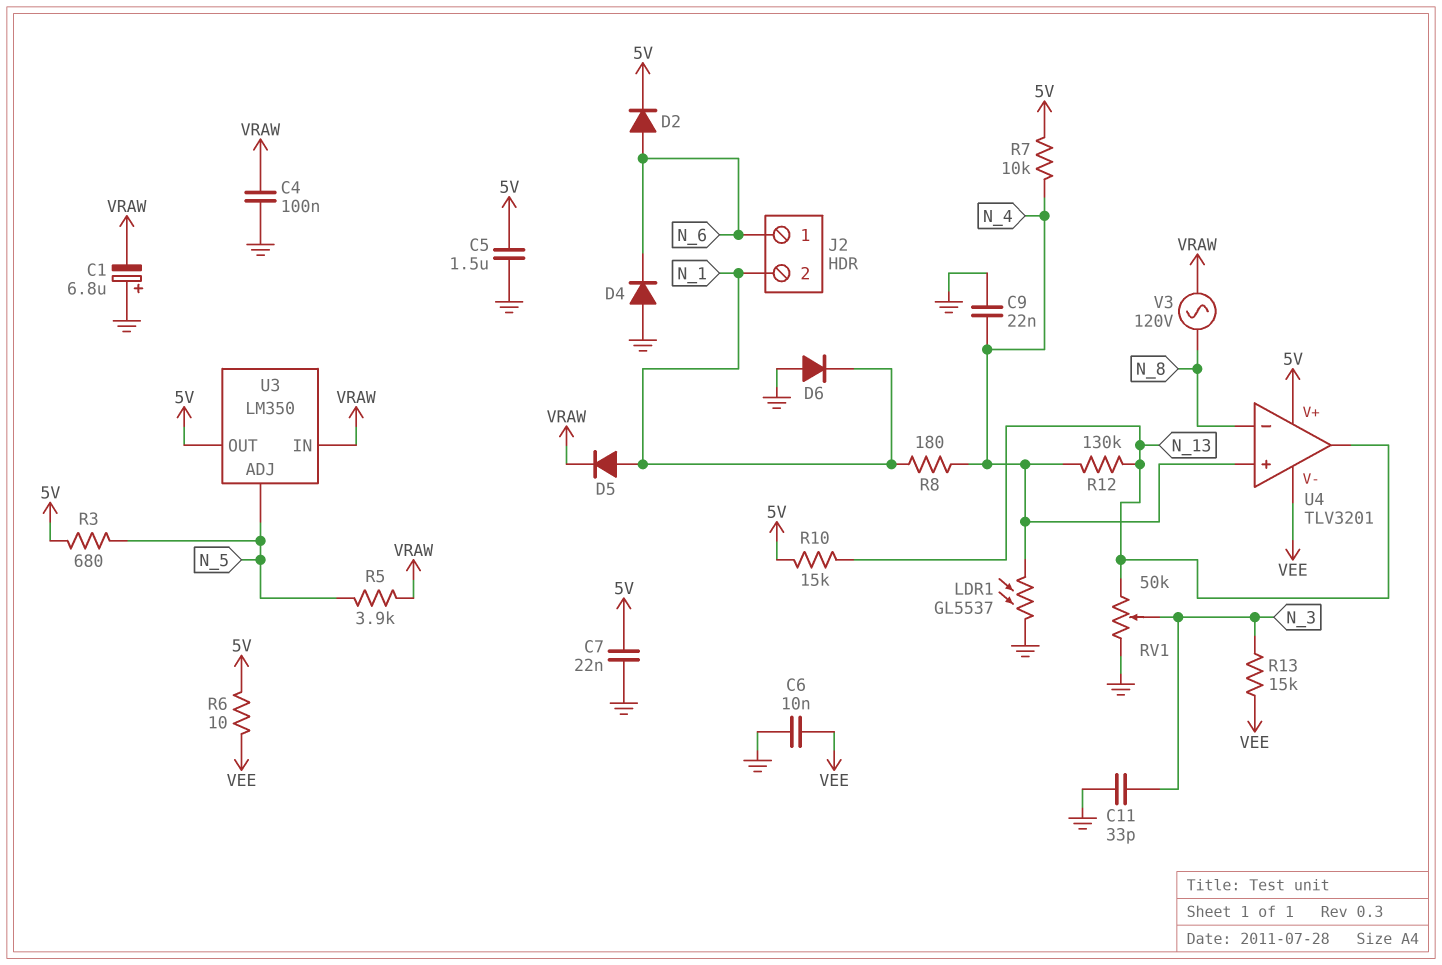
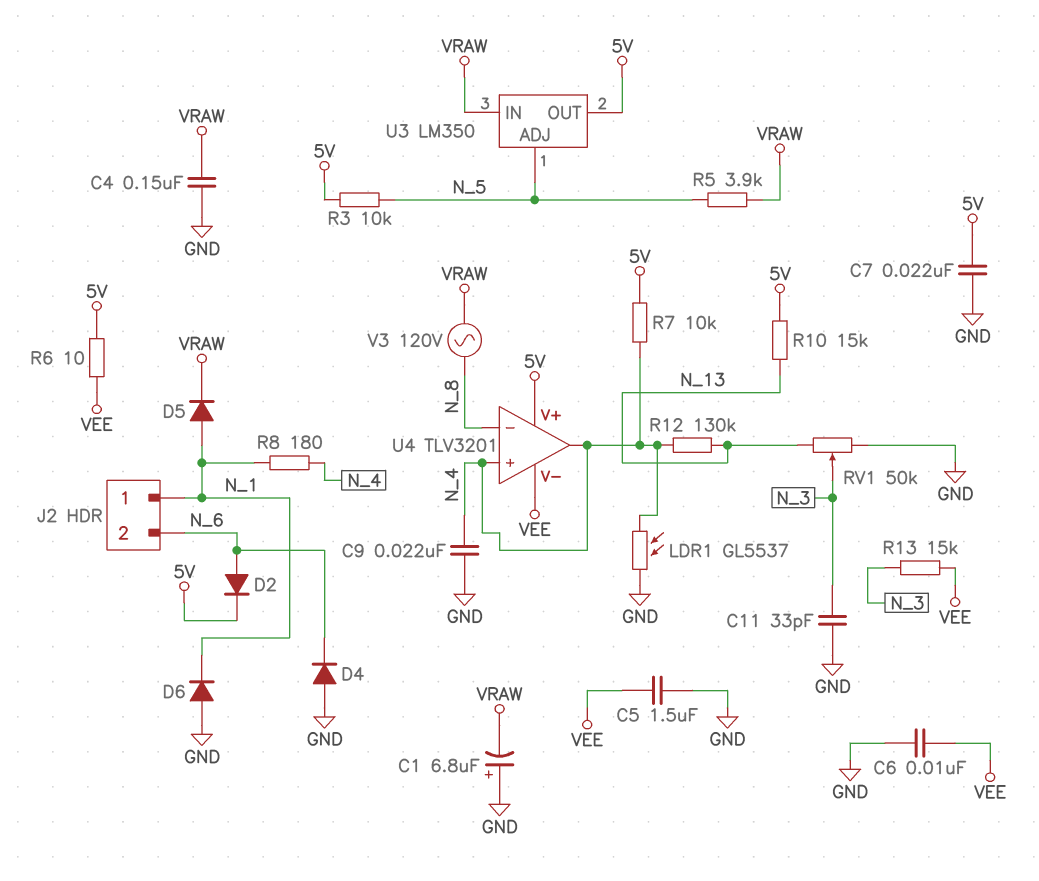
C4: 100nF (GND, VRAW) -> 150nF (GND, VRAW)
C5: 1.5uF (5V, GND) -> 1.5uF (GND, VEE)
J2 pin 1: N_6 -> N_1
J2 pin 2: N_1 -> N_6
R3: 680 (5V, N_5) -> 10k (5V, N_5)
U4 pin out: N_13 -> N_4

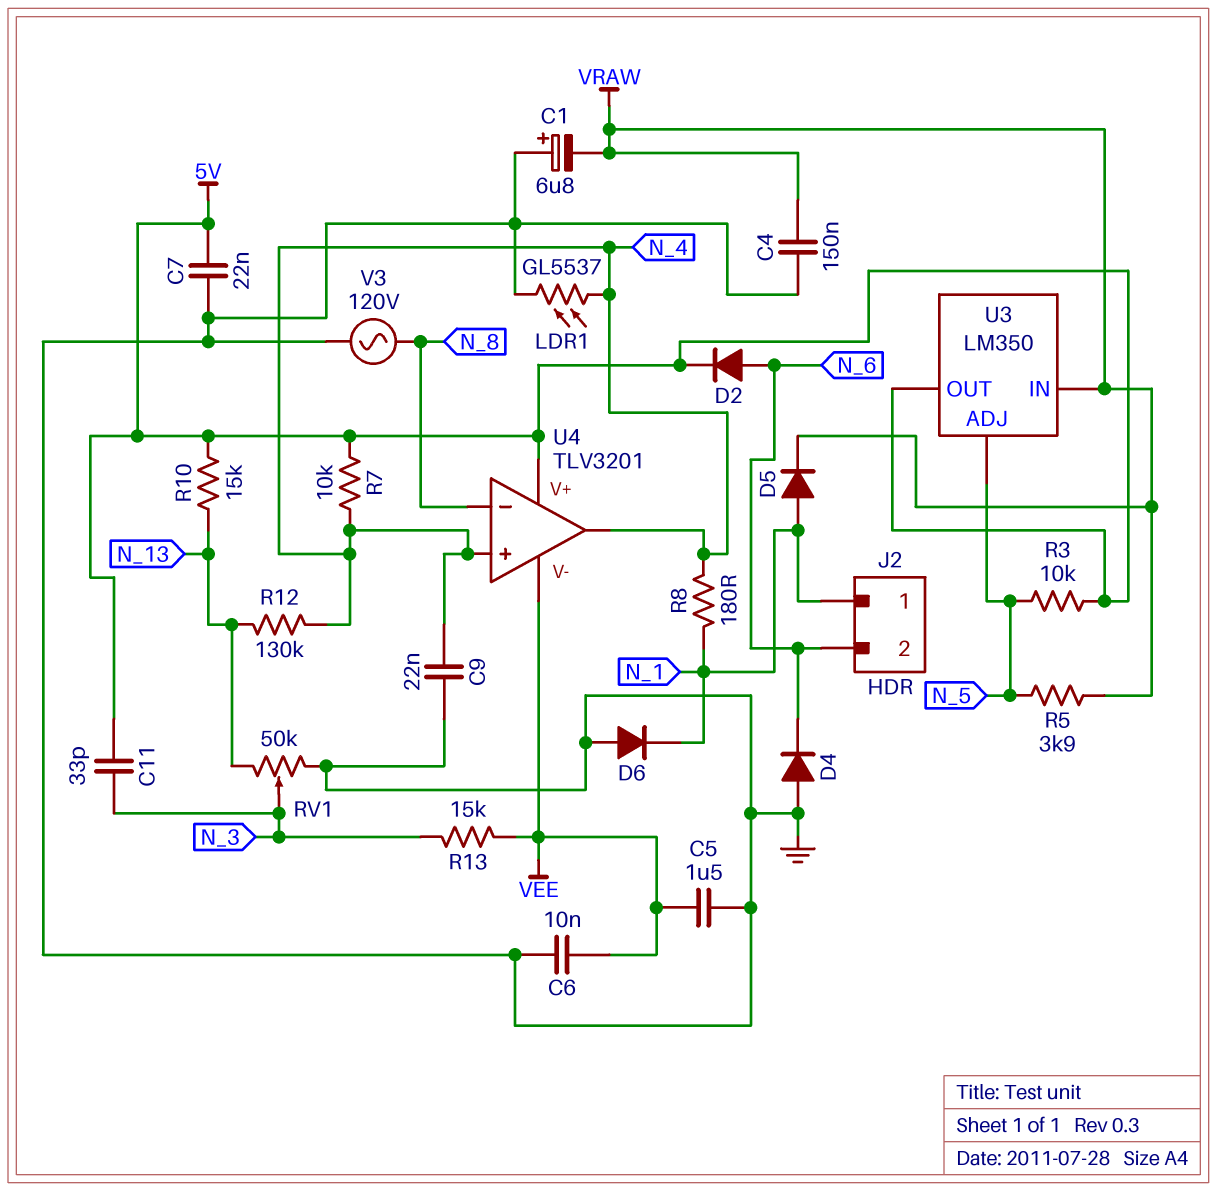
C11: 33pF (GND, N_3) -> 33pF (5V, N_3)
R6: 10 (5V, VEE) -> none
V3: AC 120V (N_8, VRAW) -> AC 120V (GND, N_8)

